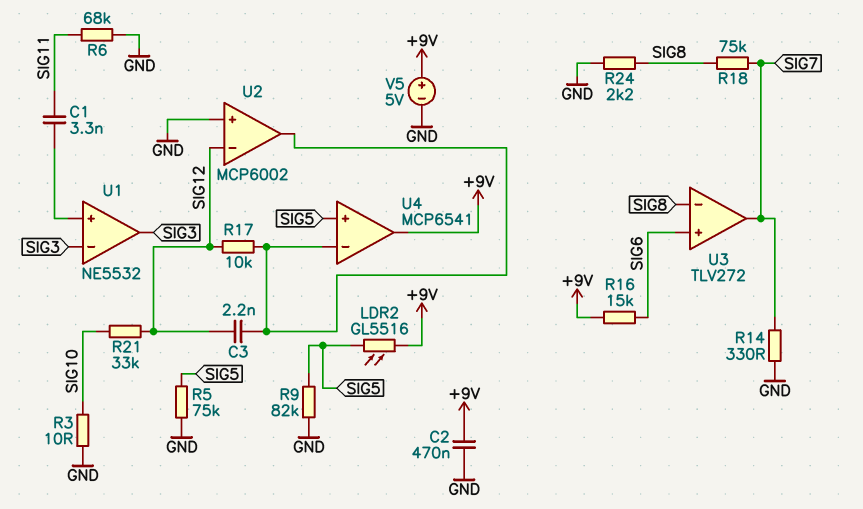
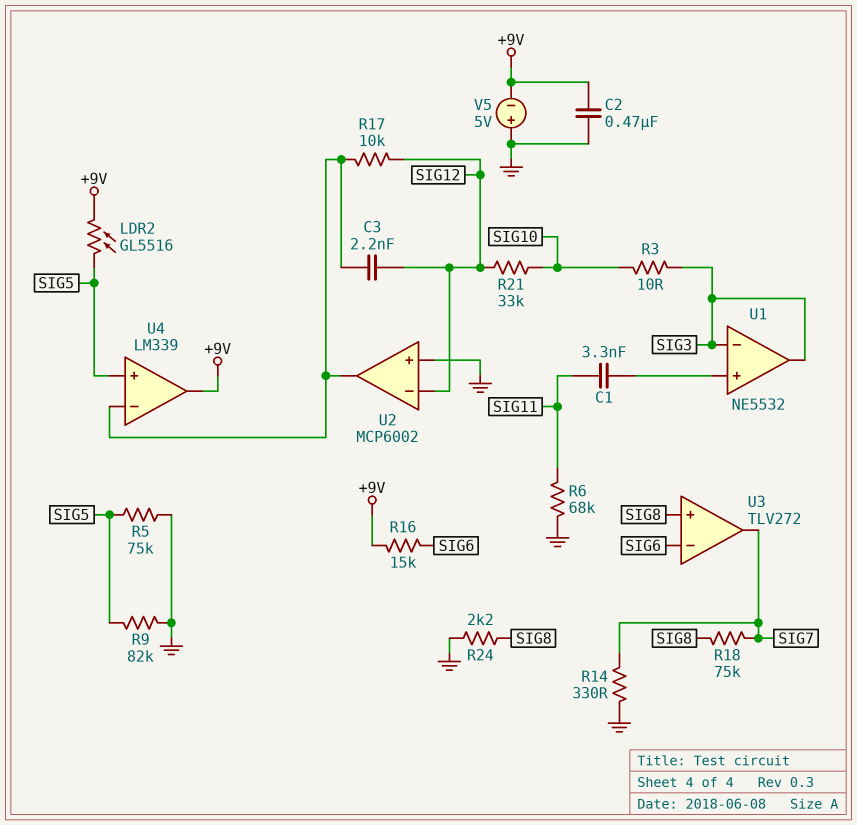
R3: 10 (GND, SIG10) -> 10 (SIG3, SIG10)
U3 pin in+: SIG6 -> SIG8
U3 pin in-: SIG8 -> SIG6
U4: MCP6541 -> LM339
V5: 5V (plus +9V, minus GND) -> 5V (plus GND, minus +9V)

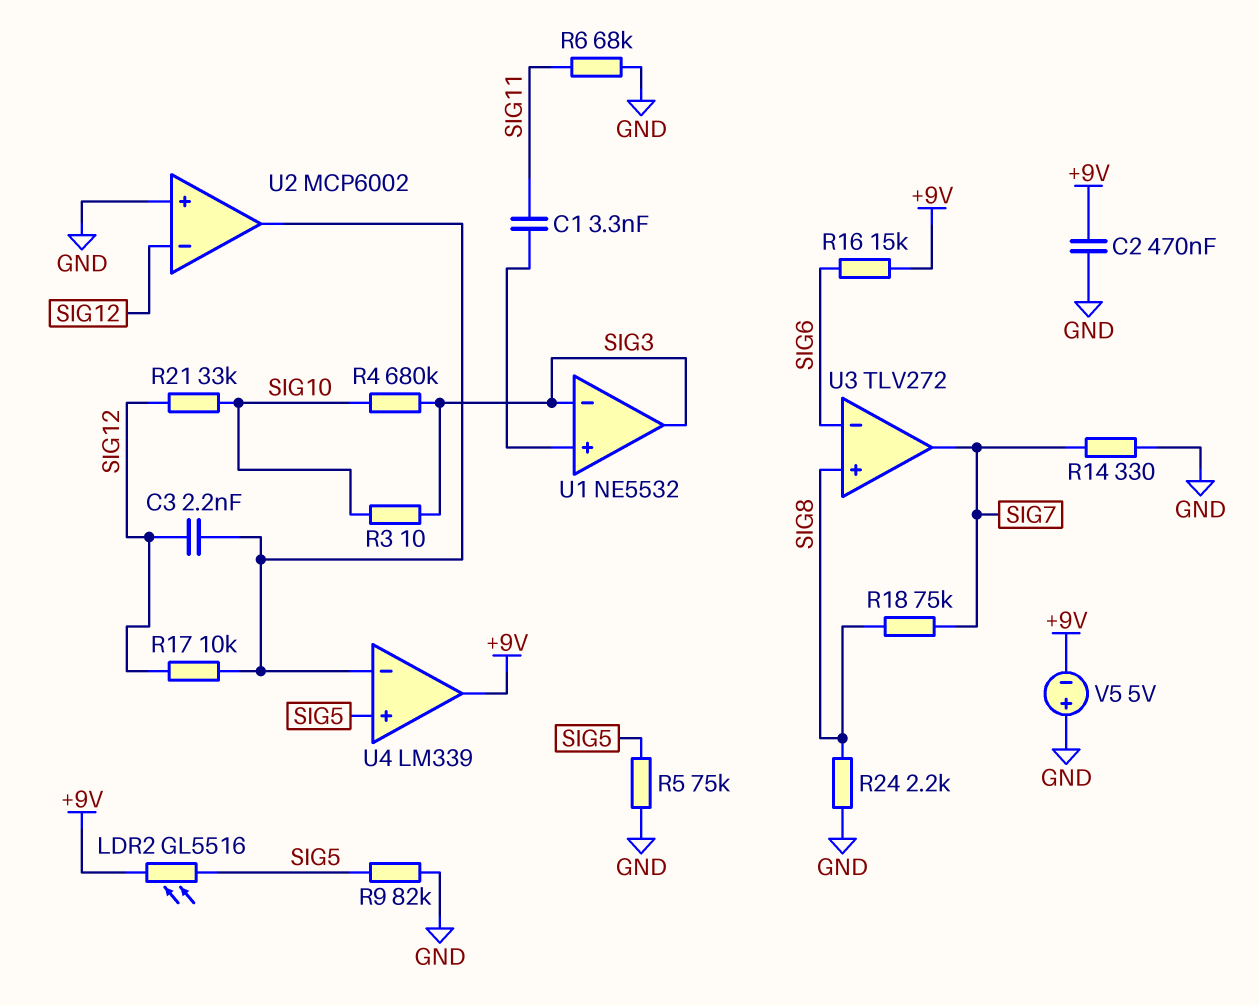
R4: none -> 680k (SIG3, SIG10)

